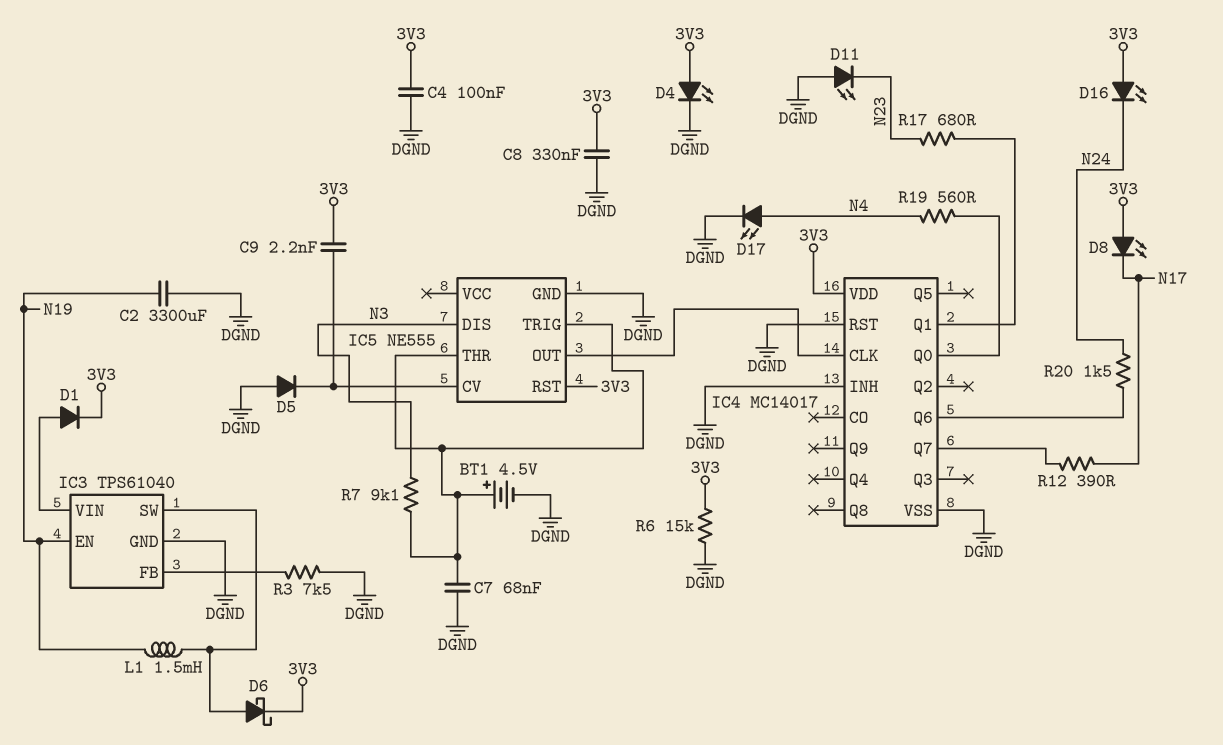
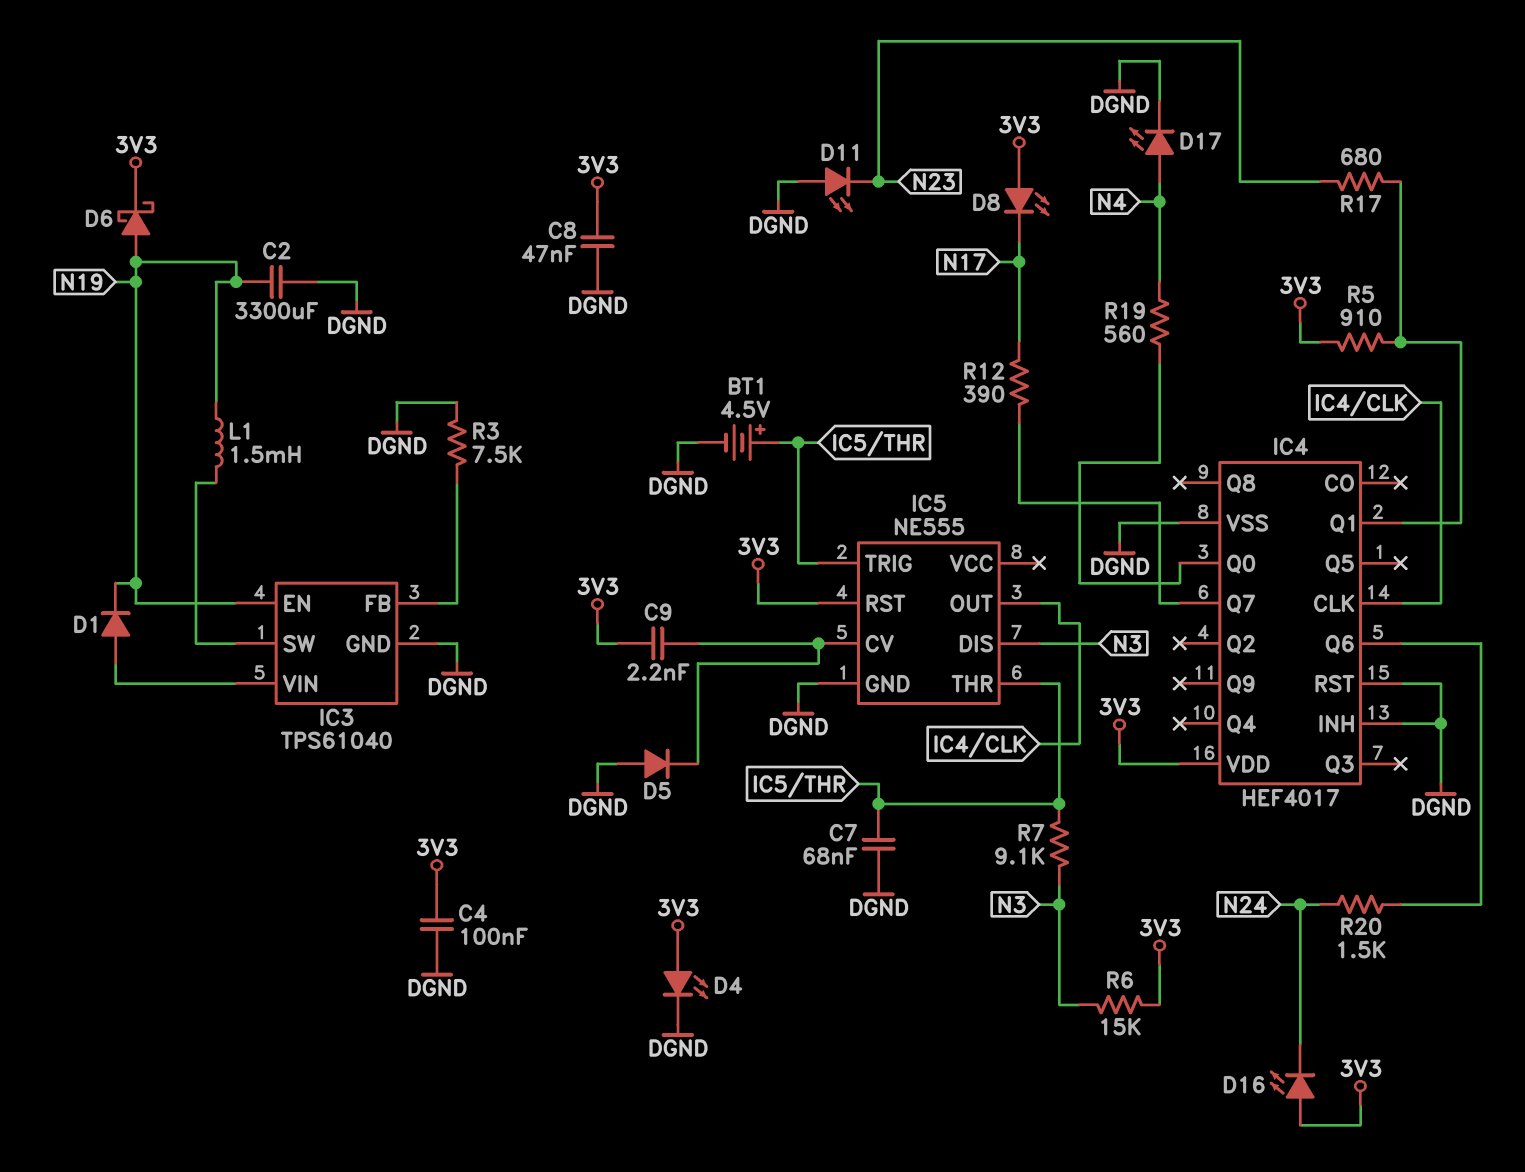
C8: 330nF (3V3, DGND) -> 47nF (3V3, DGND)
D1: diode (A IC3/VIN, K 3V3) -> diode (A IC3/VIN, K N19)
D6: schottky (A IC3/SW, K 3V3) -> schottky (A N19, K 3V3)
IC4: MC14017 -> HEF4017
R5: none -> 910 (3V3, IC4/Q1)
R6: 15k (3V3, DGND) -> 15k (3V3, N3)

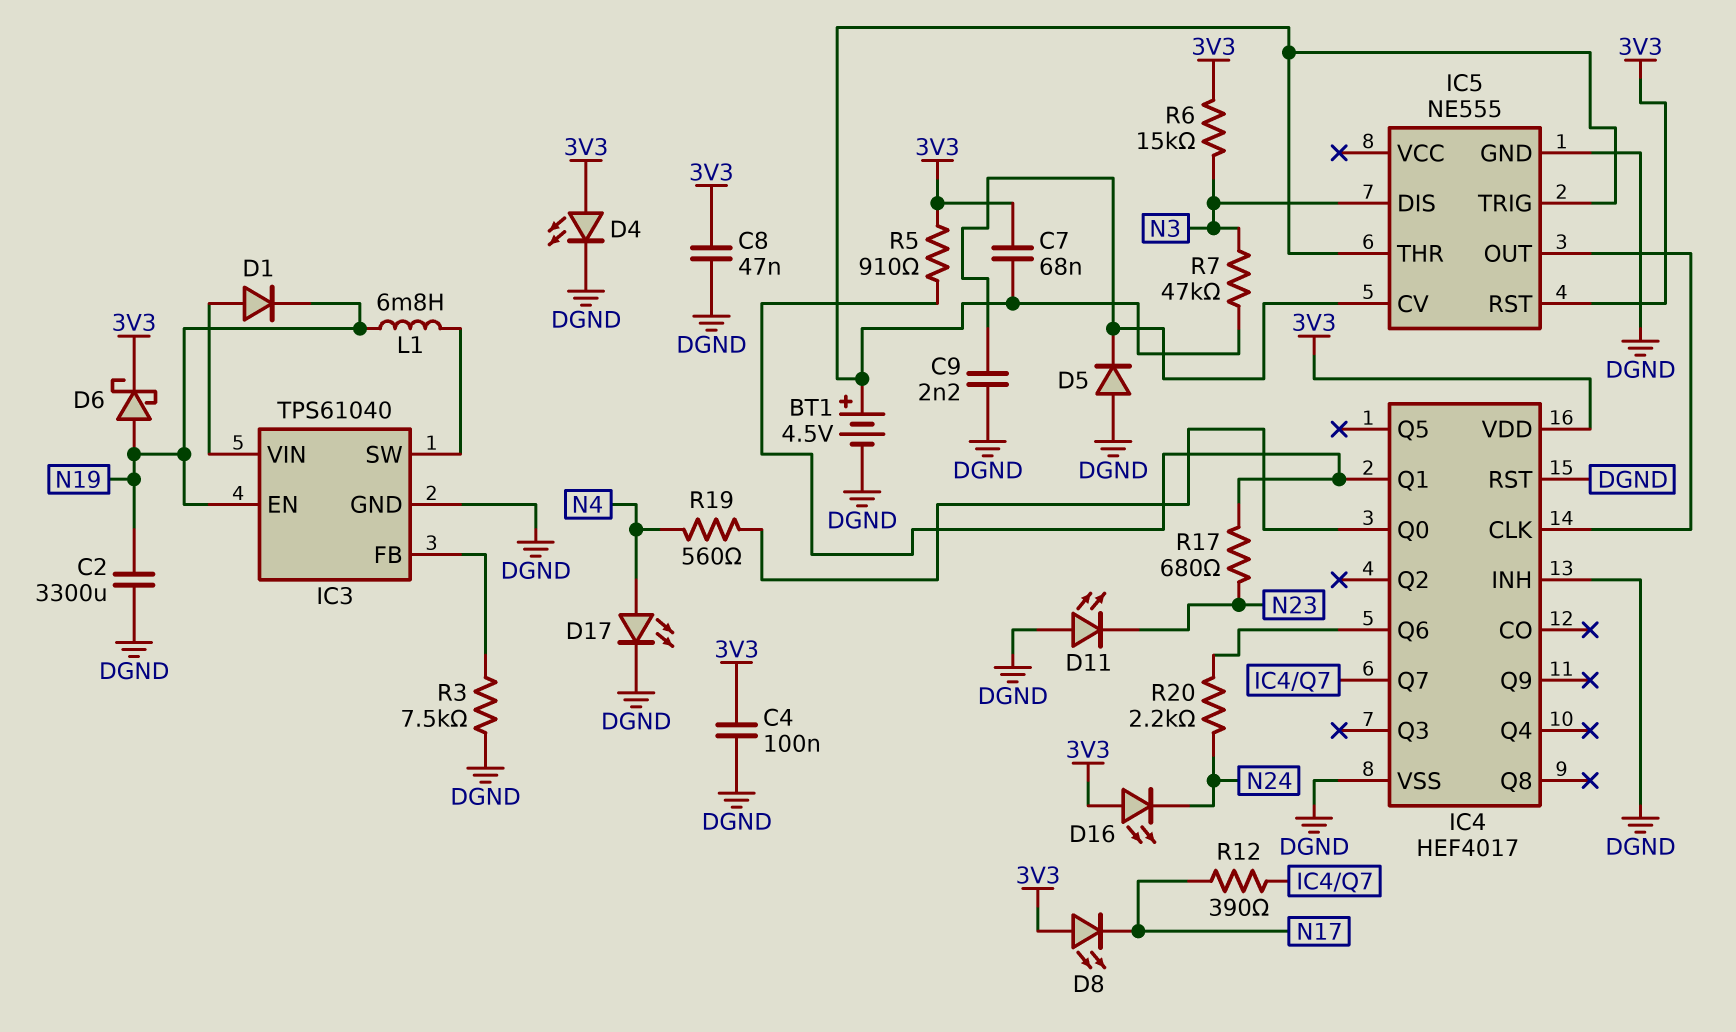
C7: 68nF (DGND, IC5/THR) -> 68nF (3V3, IC5/THR)
C9: 2.2nF (3V3, IC5/CV) -> 2.2nF (DGND, IC5/CV)
L1: 1.5mH (IC3/SW, N19) -> 6.8mH (IC3/SW, N19)
R7: 9.1k (IC5/THR, N3) -> 47k (IC5/THR, N3)
R20: 1.5k (IC4/Q6, N24) -> 2.2k (IC4/Q6, N24)

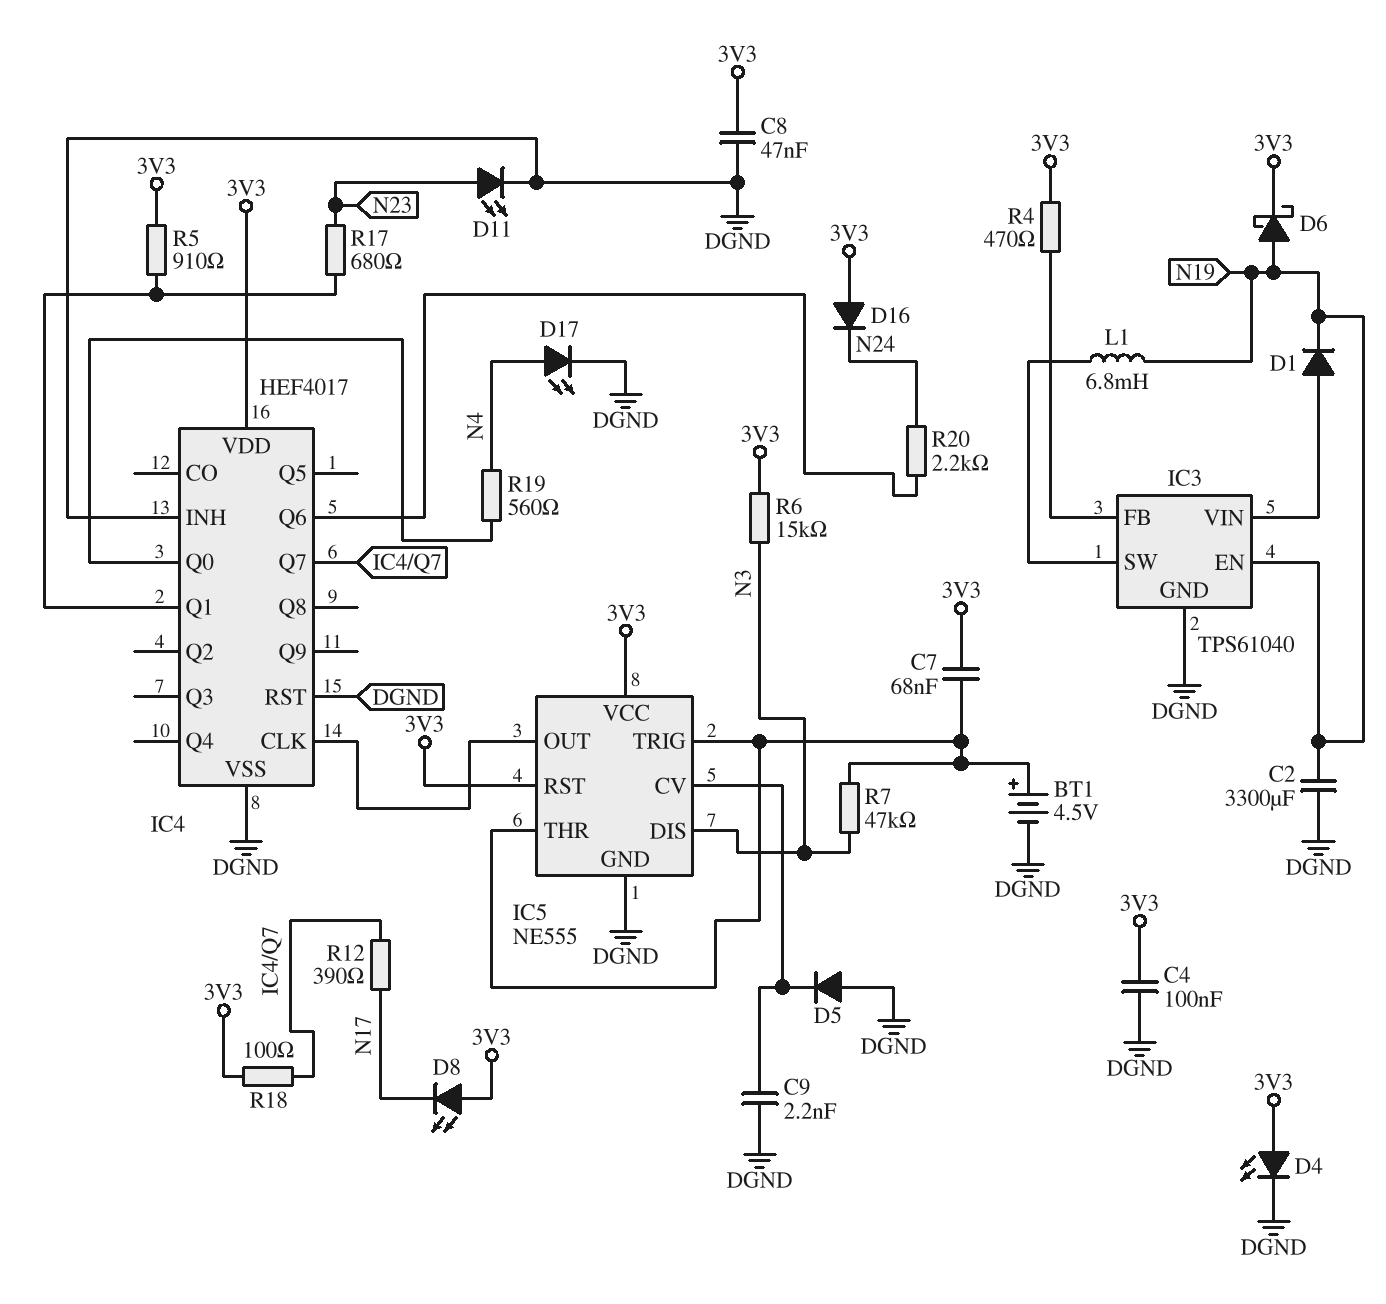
D11: LED (A DGND, K N23) -> LED (A N23, K DGND)
D16: LED (A 3V3, K N24) -> diode (A 3V3, K N24)
IC5 pin VCC: none -> 3V3
R3: 7.5k (DGND, IC3/FB) -> none
R4: none -> 470 (3V3, IC3/FB)
R18: none -> 100 (3V3, IC4/Q7)

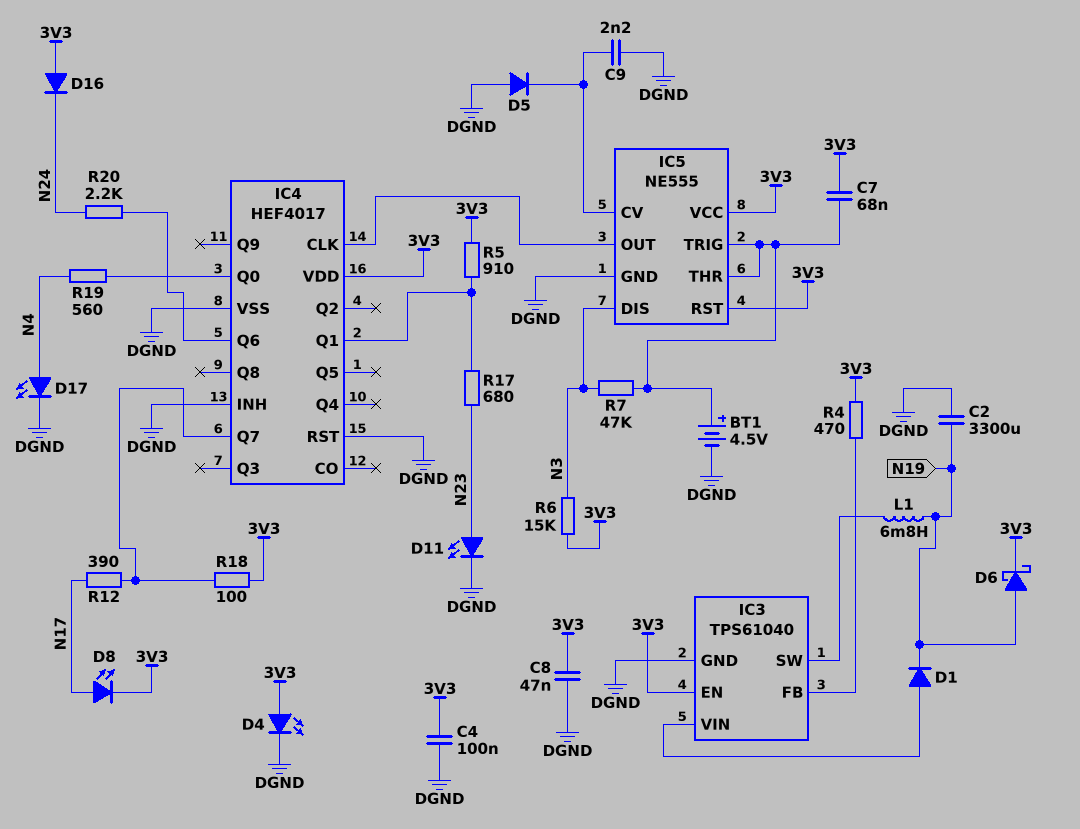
D8: LED (A 3V3, K N17) -> LED (A N17, K 3V3)
IC3 pin EN: N19 -> 3V3

